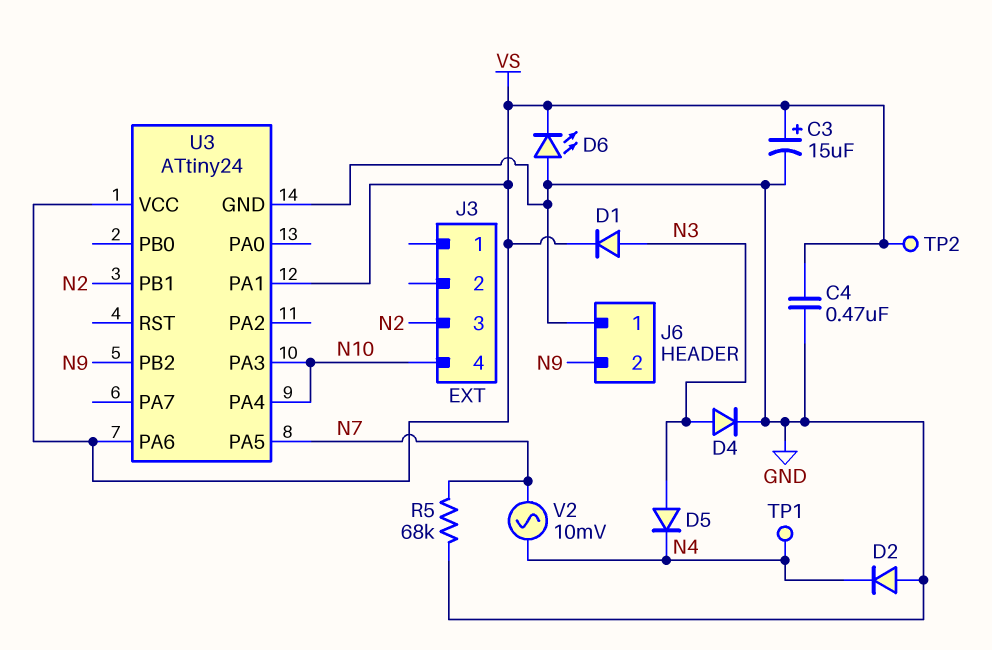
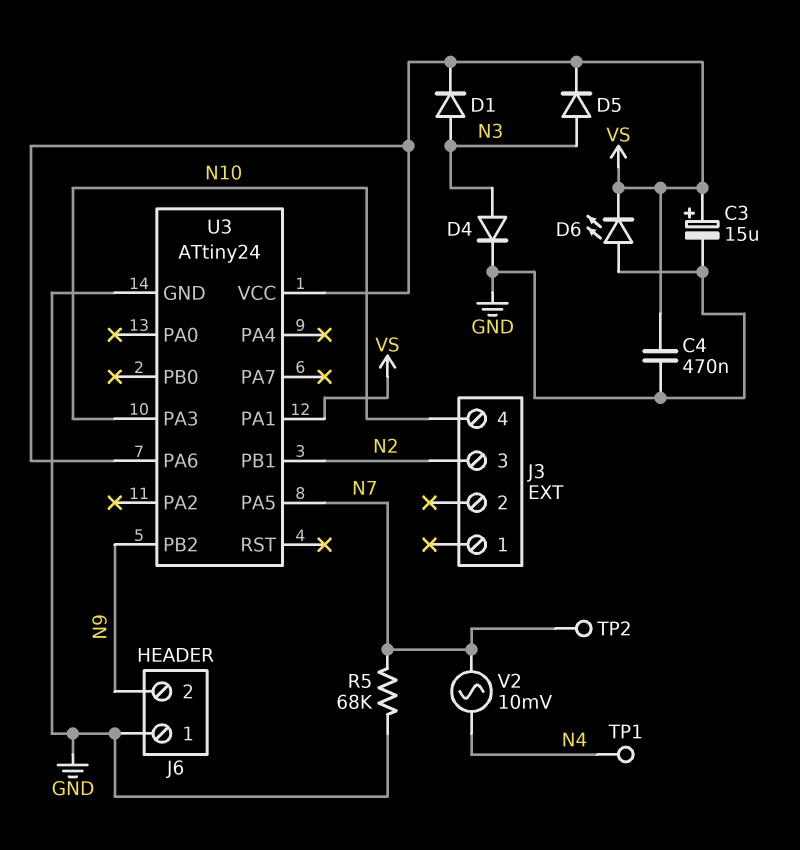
D2: diode (A GND, K N4) -> none
D5: diode (A N3, K N4) -> diode (A N3, K VS)
TP2: test point (VS) -> test point (N7)
U3 pin PA4: N10 -> none

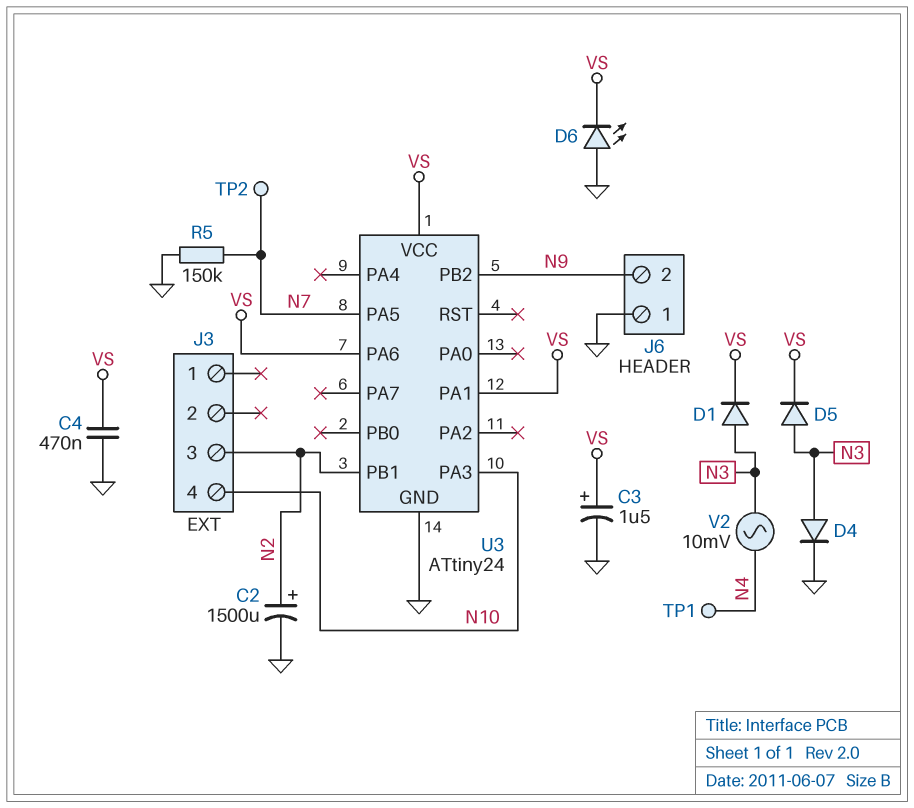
C2: none -> 1500uF (plus N2, minus GND)
C3: 15uF (plus VS, minus GND) -> 1.5uF (plus VS, minus GND)
R5: 68k (GND, N7) -> 150k (GND, N7)
V2: AC 10mV (N4, N7) -> AC 10mV (N3, N4)

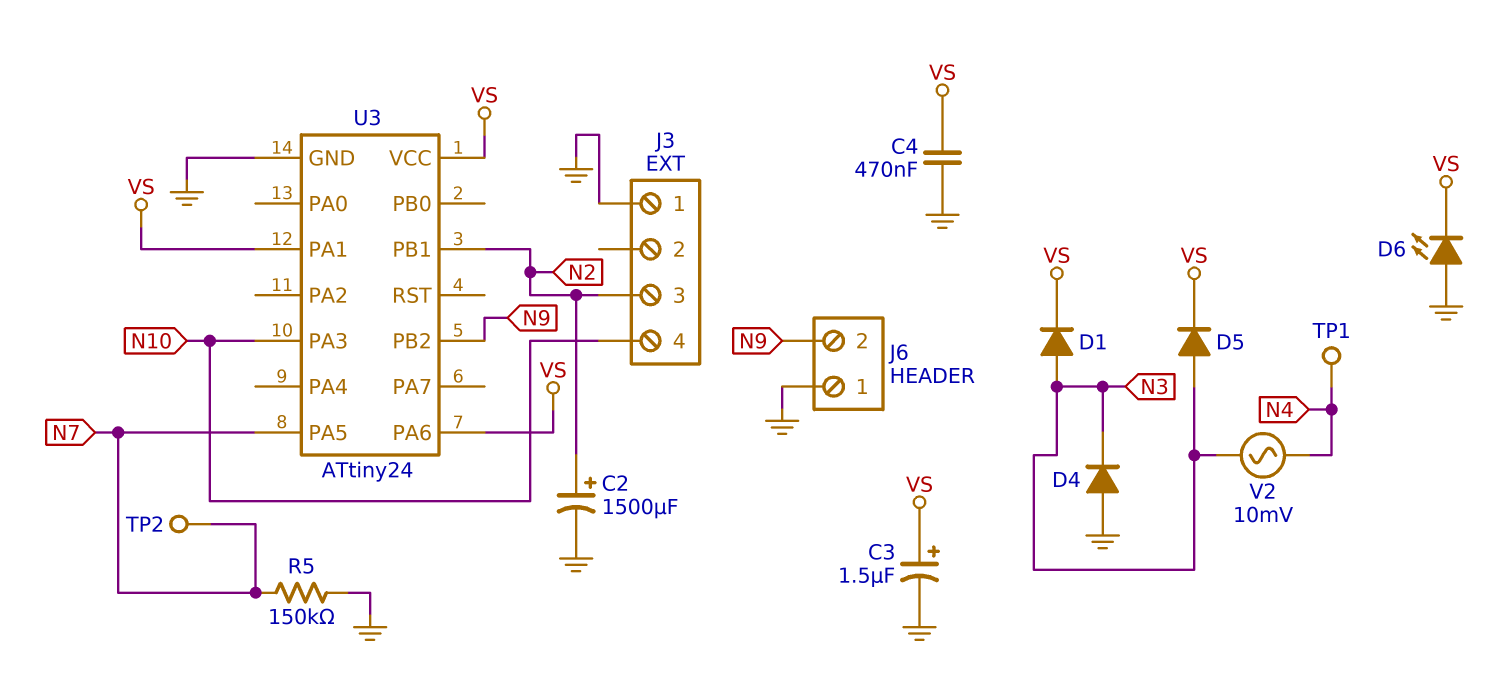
D4: diode (A N3, K GND) -> diode (A GND, K N3)
J3 pin 1: none -> GND

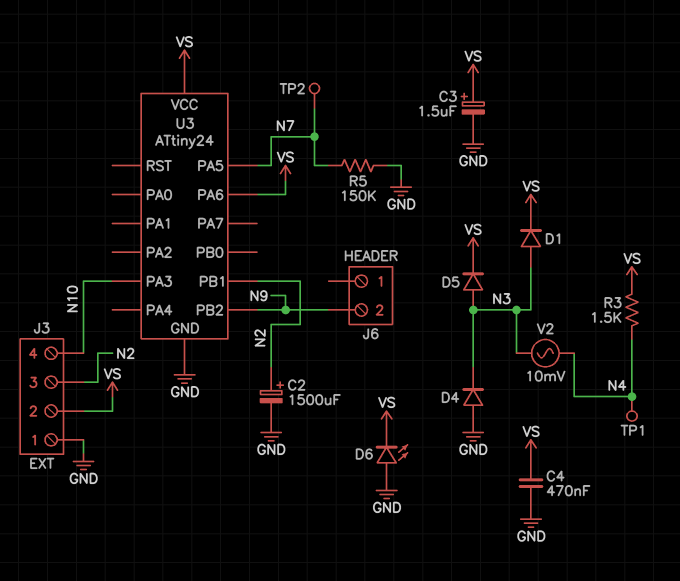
J3 pin 2: none -> VS
J6 pin 1: GND -> none
R3: none -> 1.5k (N4, VS)
U3 pin PA1: VS -> none

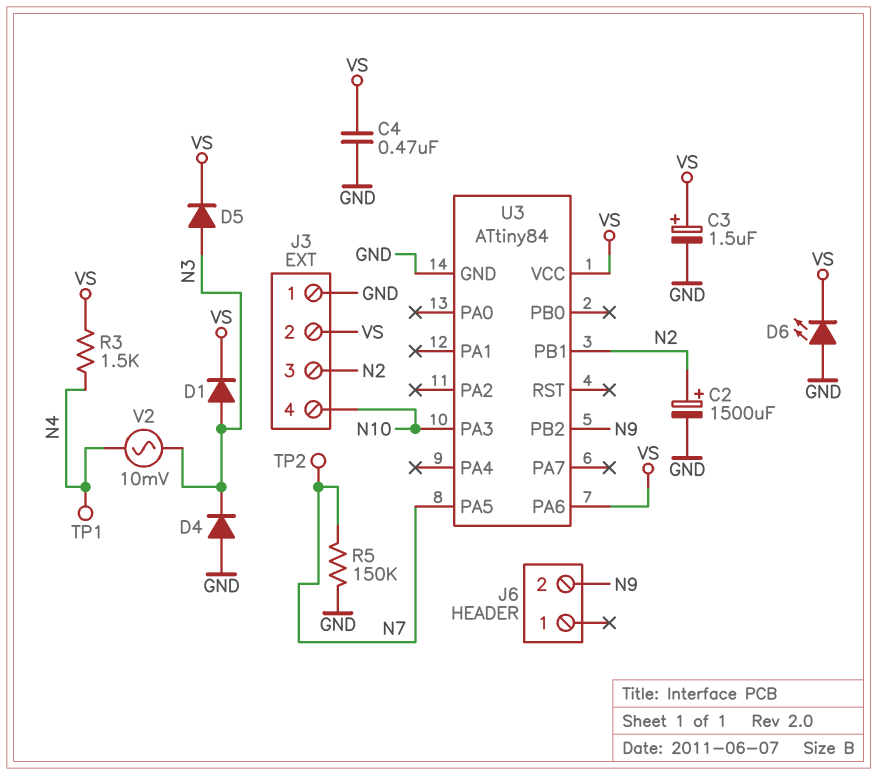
U3: ATtiny24 -> ATtiny84

